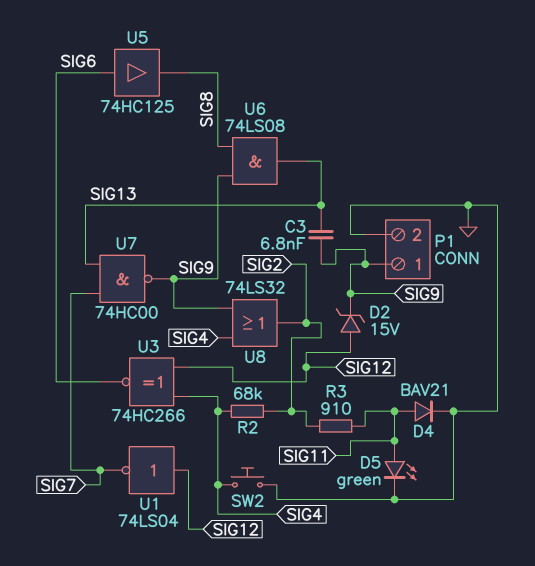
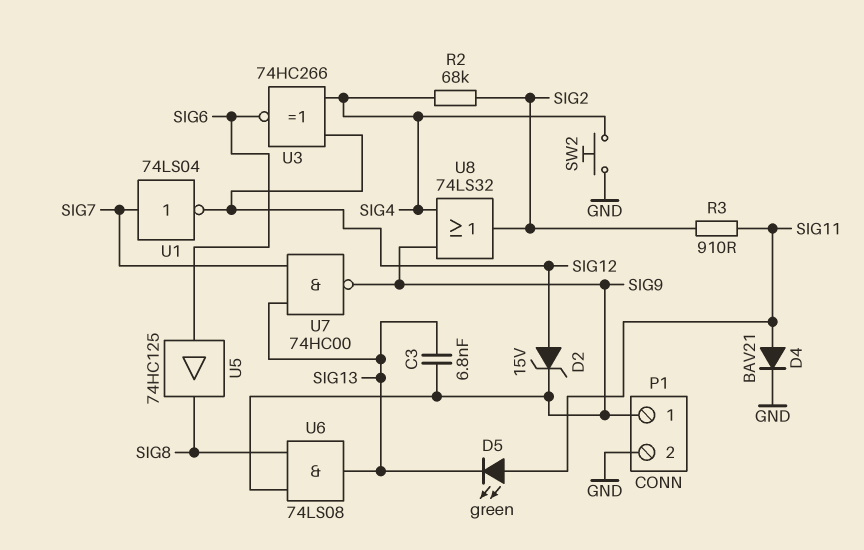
D5: LED green (A SIG11, K GND) -> LED green (A SIG11, K SIG13)
U1: NOT 74LS04 (in SIG12, out SIG7) -> NOT 74LS04 (in SIG7, out SIG12)

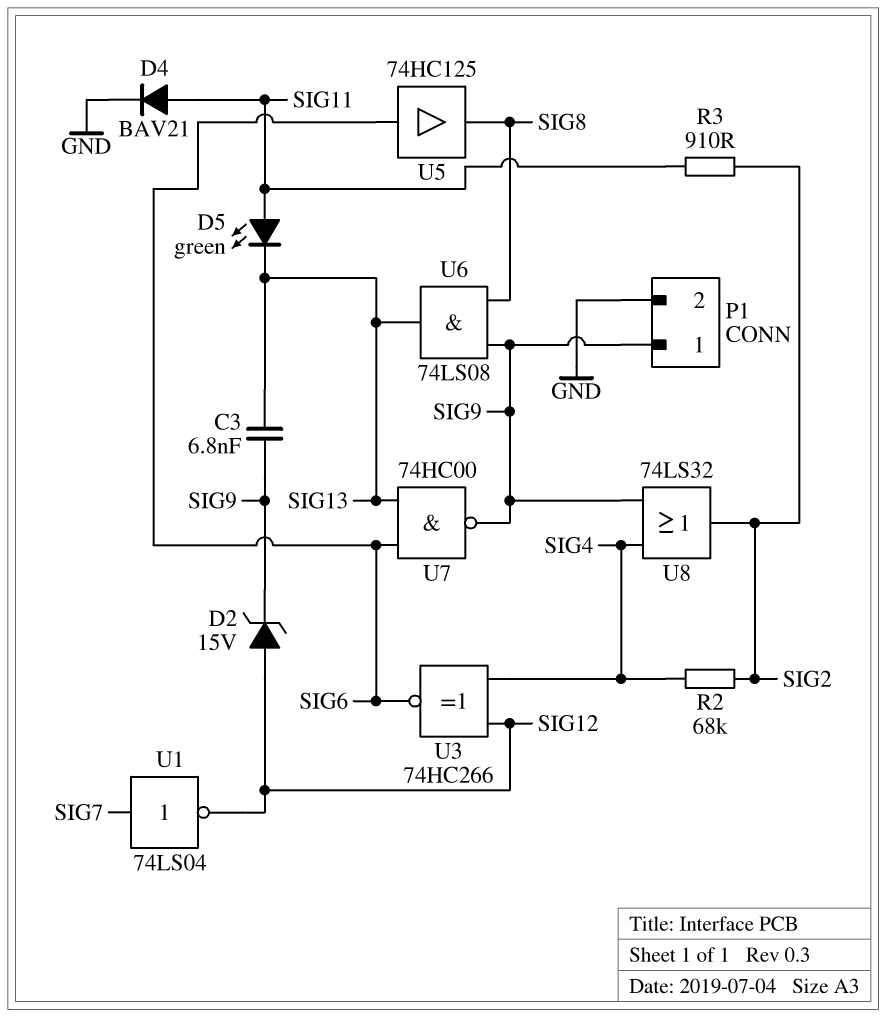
SW2: button (GND, SIG4) -> none
U7: NAND 74HC00 (in SIG7, in SIG13, out SIG9) -> NAND 74HC00 (in SIG6, in SIG13, out SIG9)

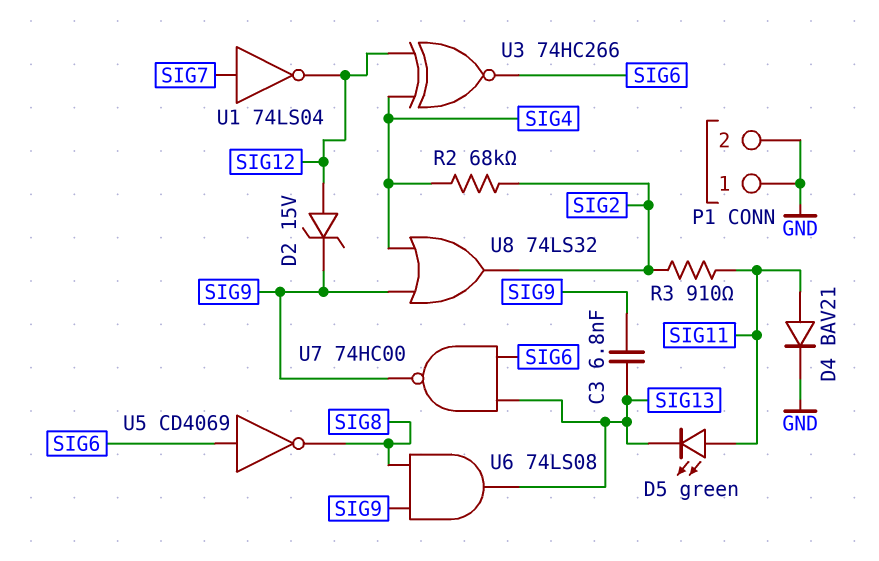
P1 pin 1: SIG9 -> GND
U5: buffer 74HC125 (in SIG6, out SIG8) -> NOT CD4069 (in SIG6, out SIG8)

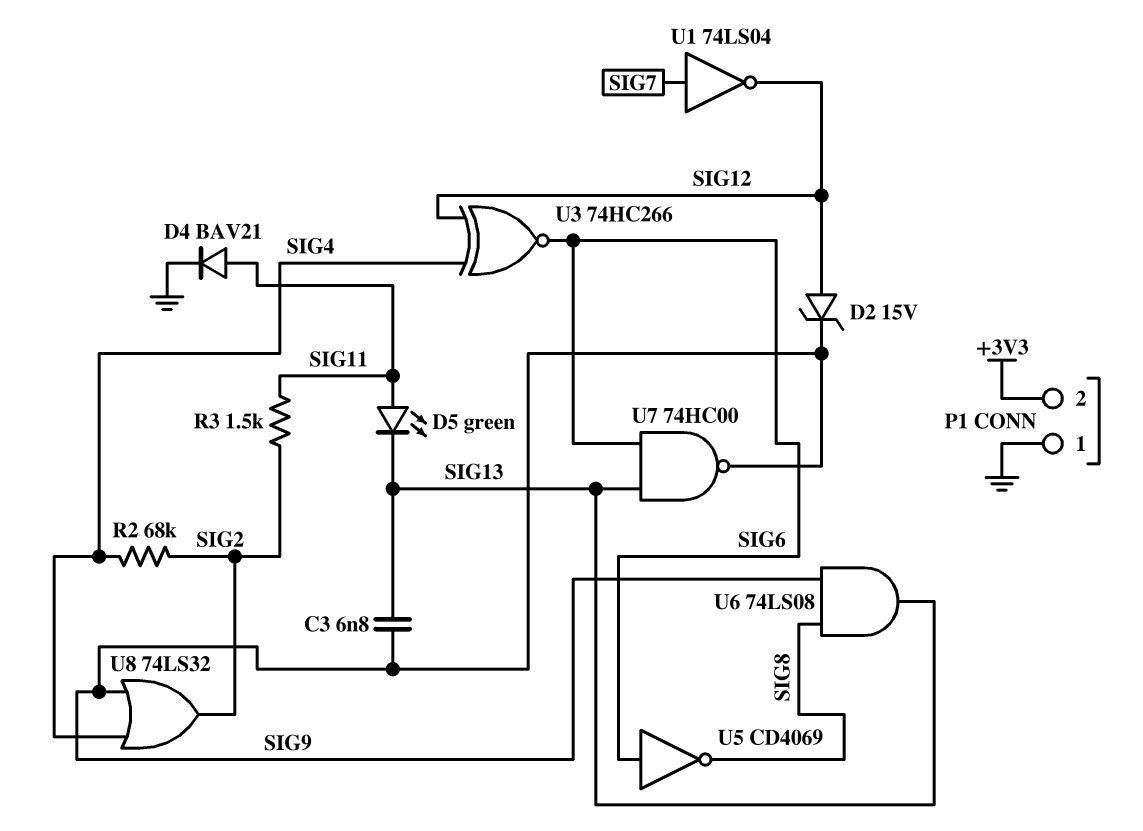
P1 pin 2: GND -> +3V3
R3: 910 (SIG2, SIG11) -> 1.5k (SIG2, SIG11)

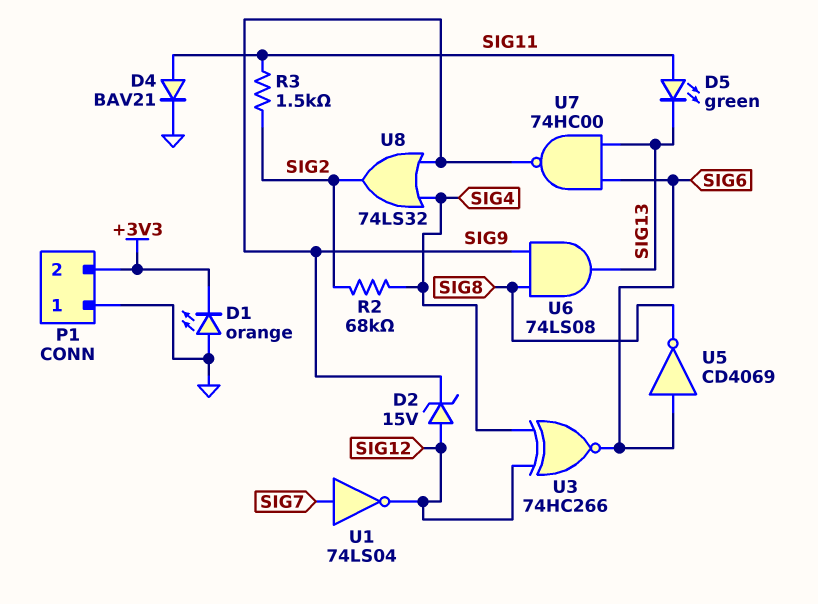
C3: 6.8nF (SIG9, SIG13) -> none
D1: none -> LED orange (A GND, K +3V3)

